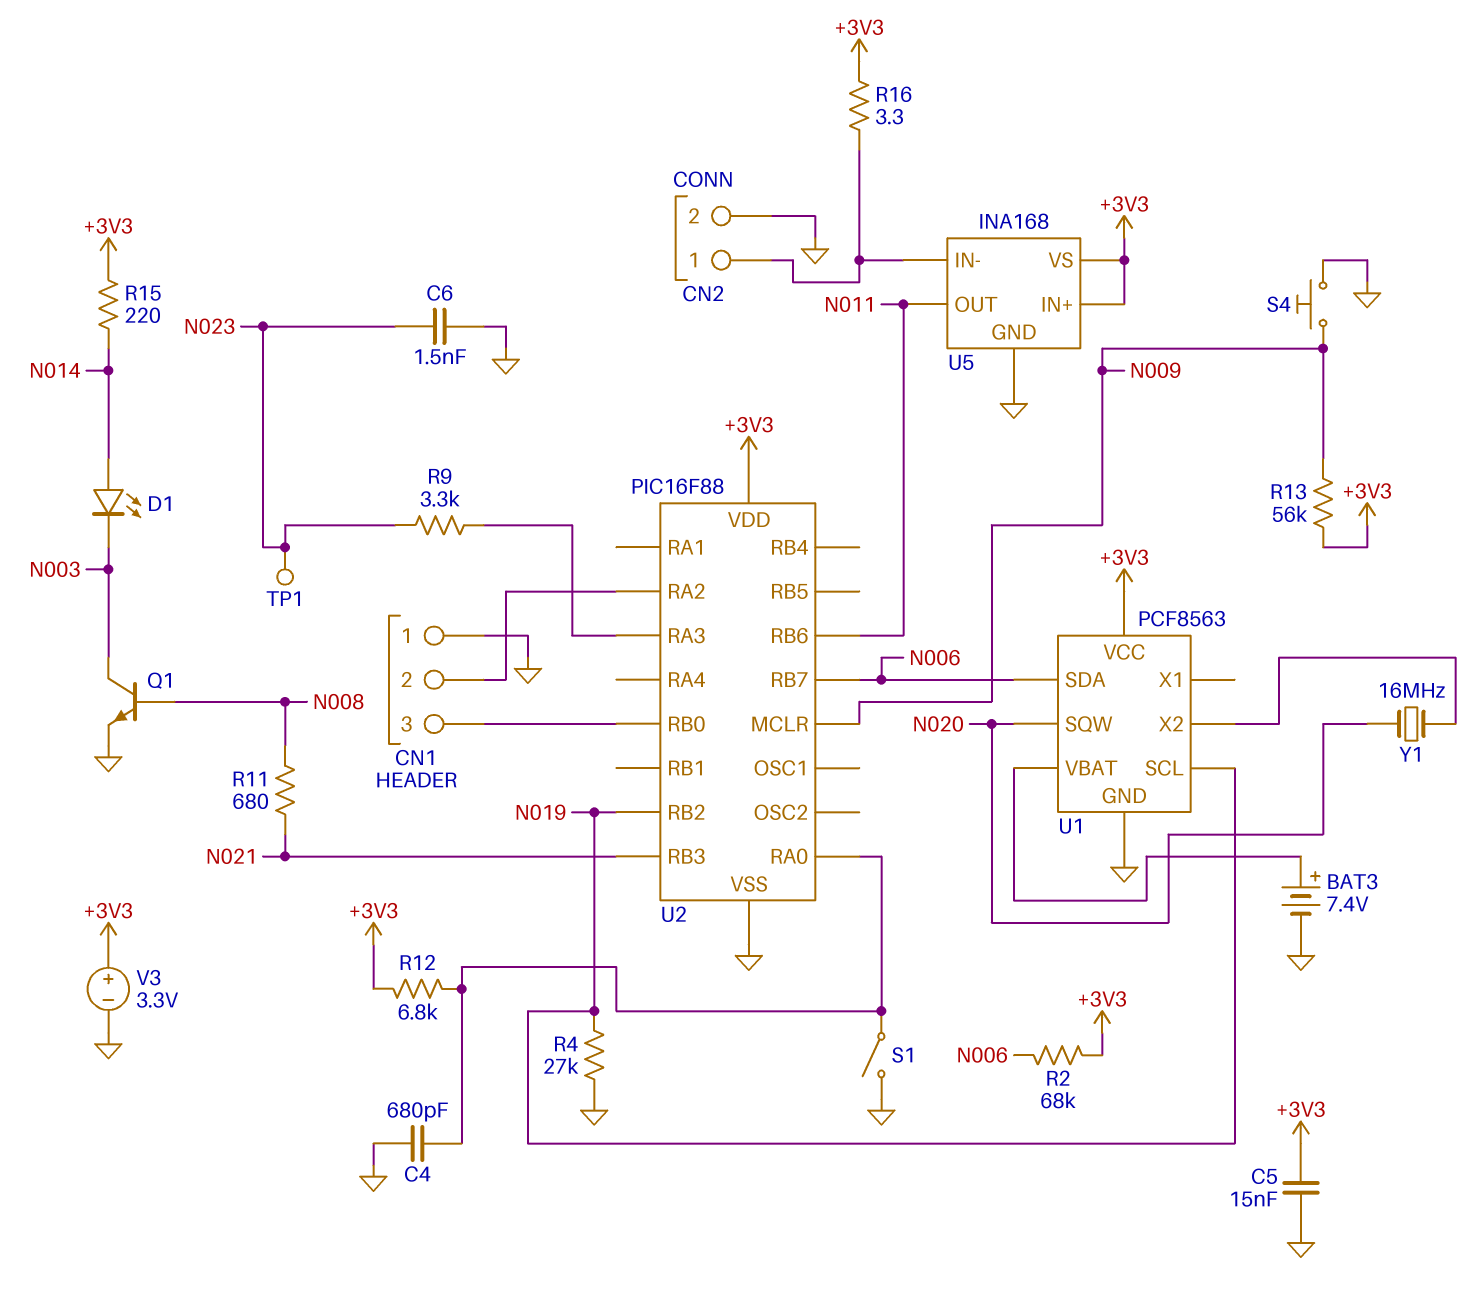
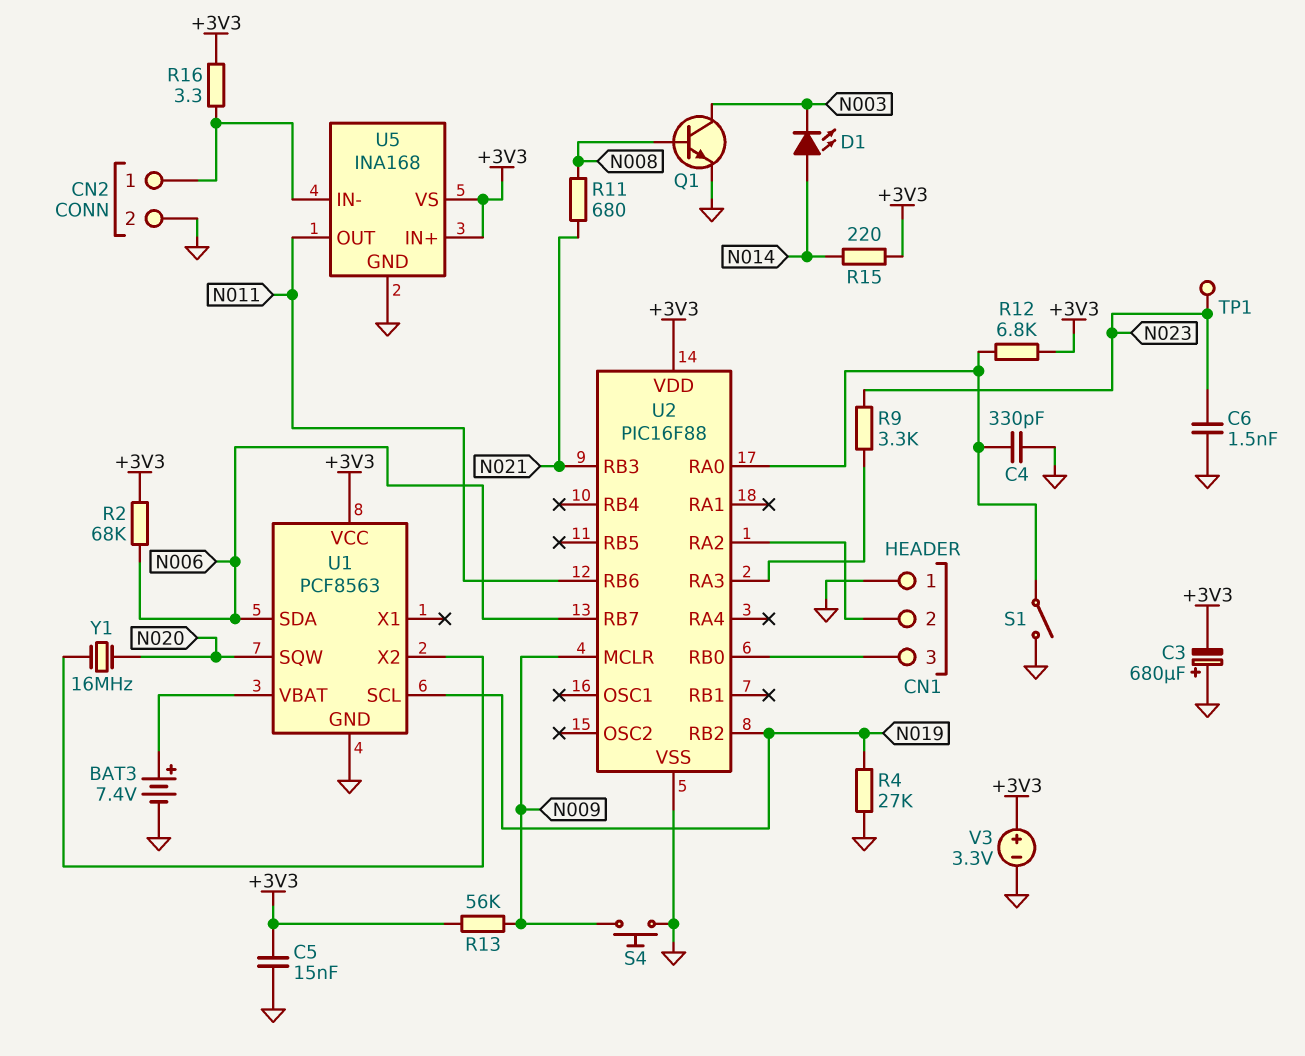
C3: none -> 680uF (plus GND, minus +3V3)
C4: 680pF (GND, U2/RA0) -> 330pF (GND, U2/RA0)

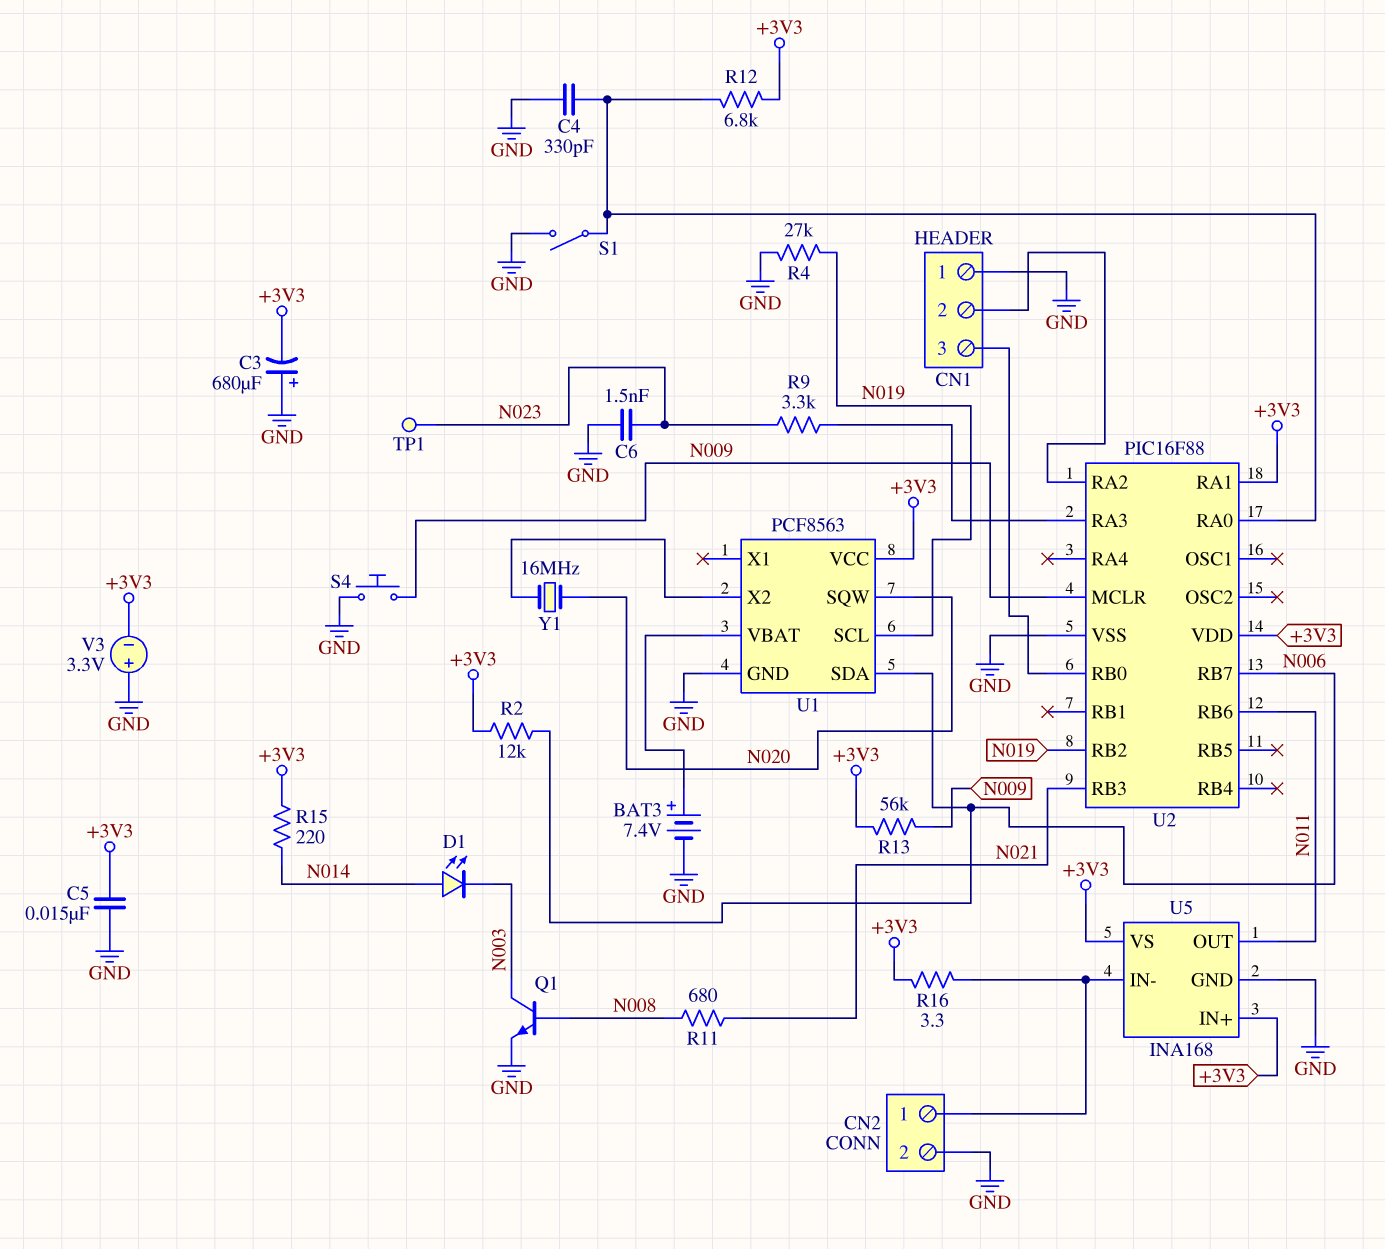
R2: 68k (+3V3, N006) -> 12k (+3V3, N006)
U2 pin RA1: none -> +3V3
V3: 3.3V (plus +3V3, minus GND) -> 3.3V (plus GND, minus +3V3)

